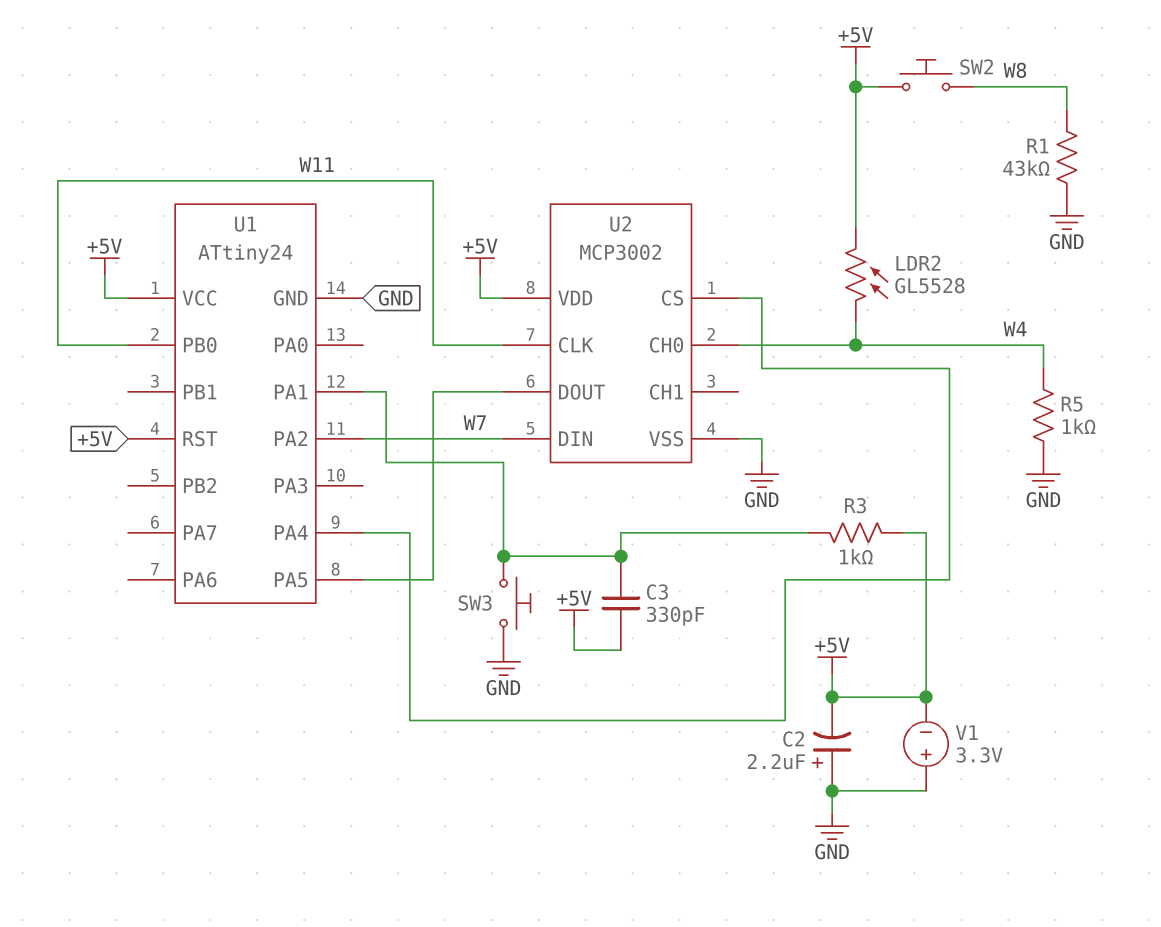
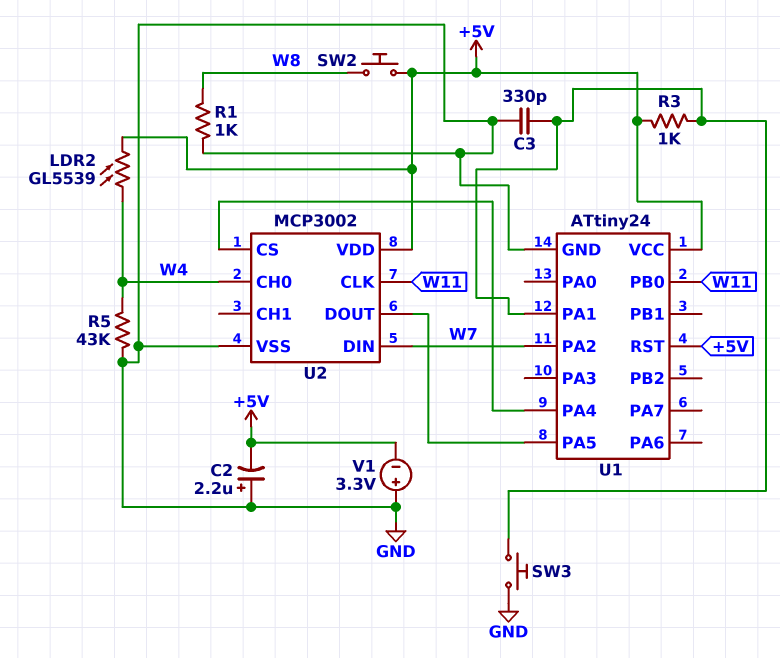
C3: 330pF (+5V, U1/PA1) -> 330pF (GND, U1/PA1)
LDR2: GL5528 (+5V, W4) -> GL5539 (+5V, W4)
R1: 43k (GND, W8) -> 1k (GND, W8)
R5: 1k (GND, W4) -> 43k (GND, W4)

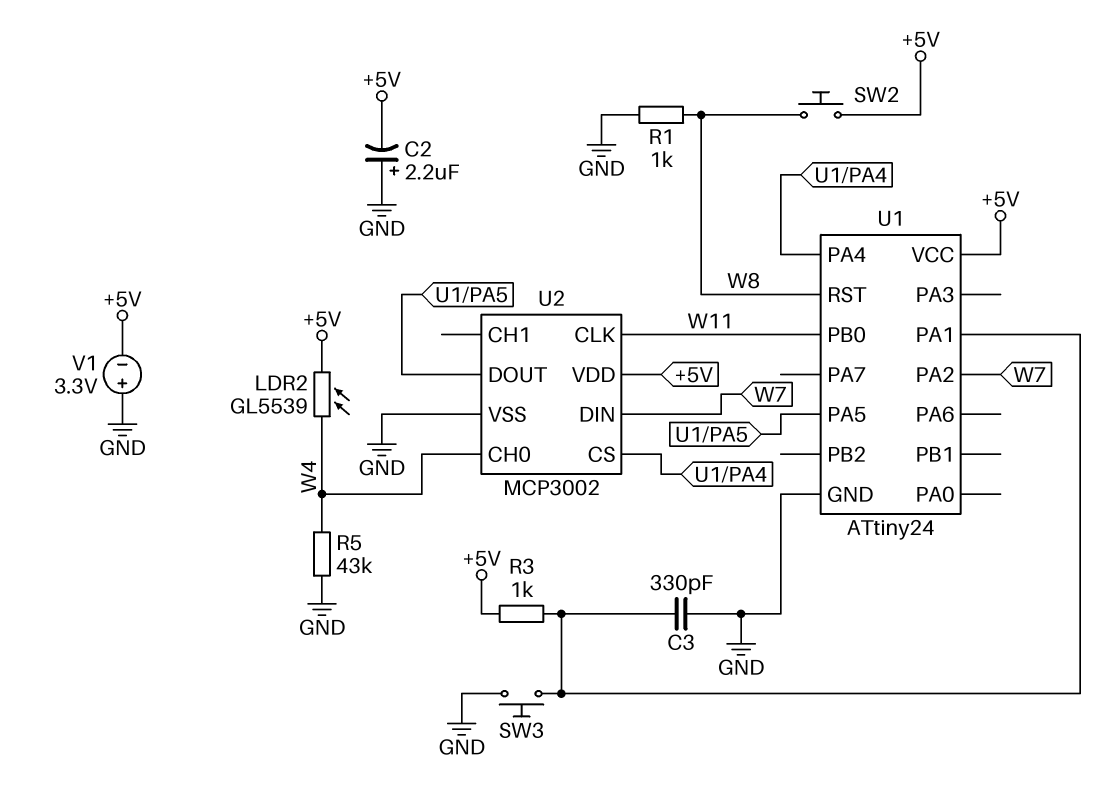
U1 pin RST: +5V -> W8

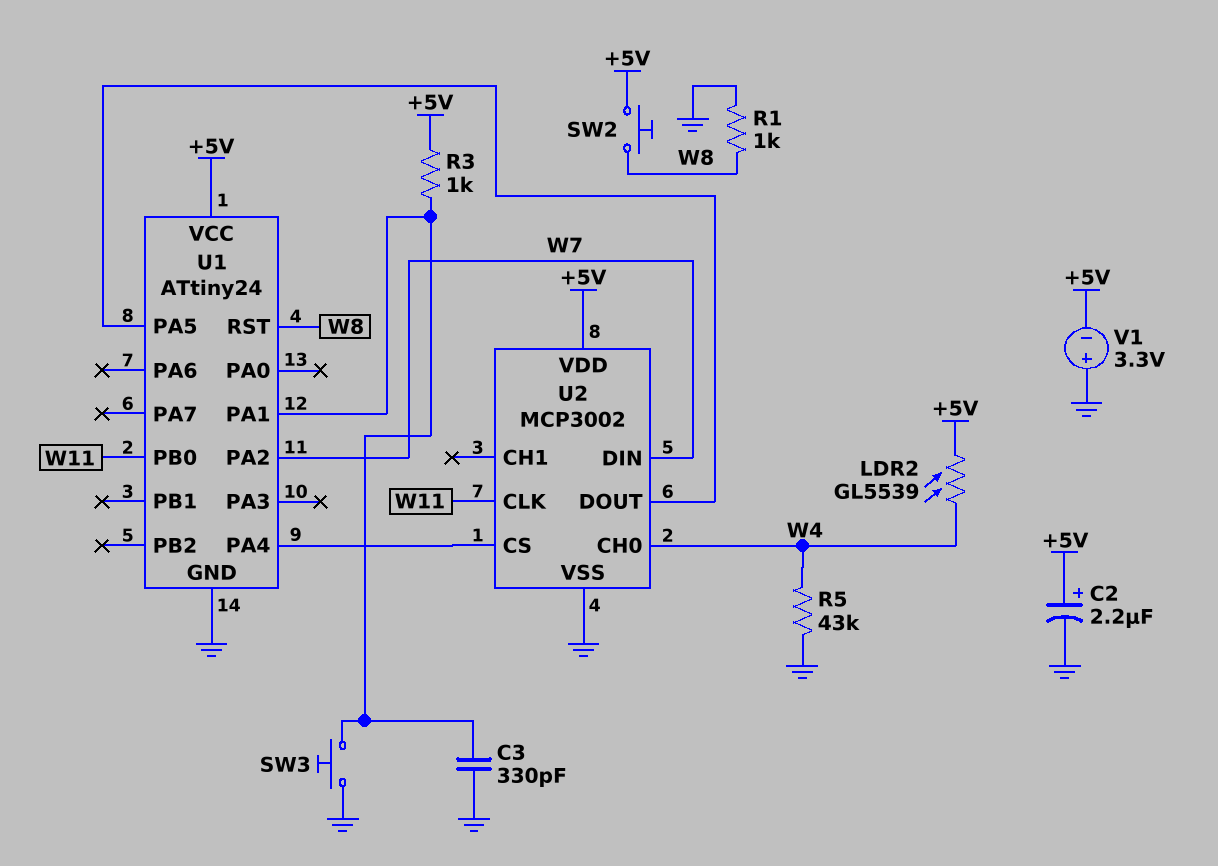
C2: 2.2uF (plus GND, minus +5V) -> 2.2uF (plus +5V, minus GND)

